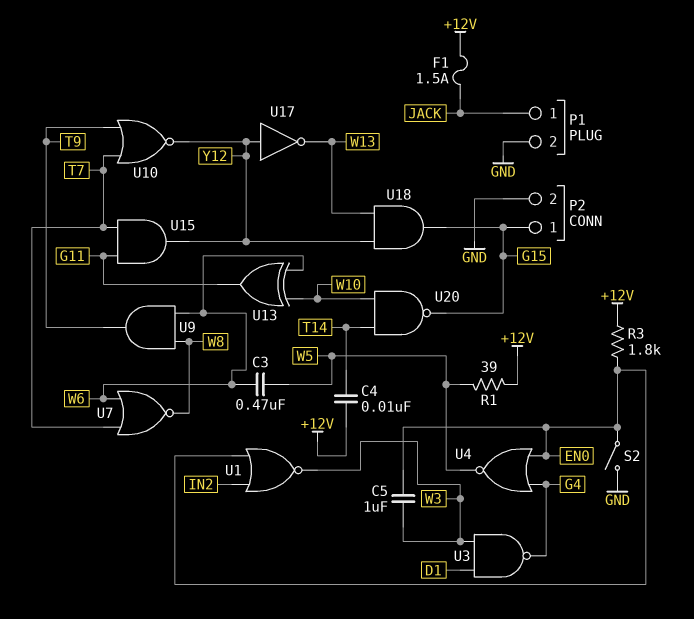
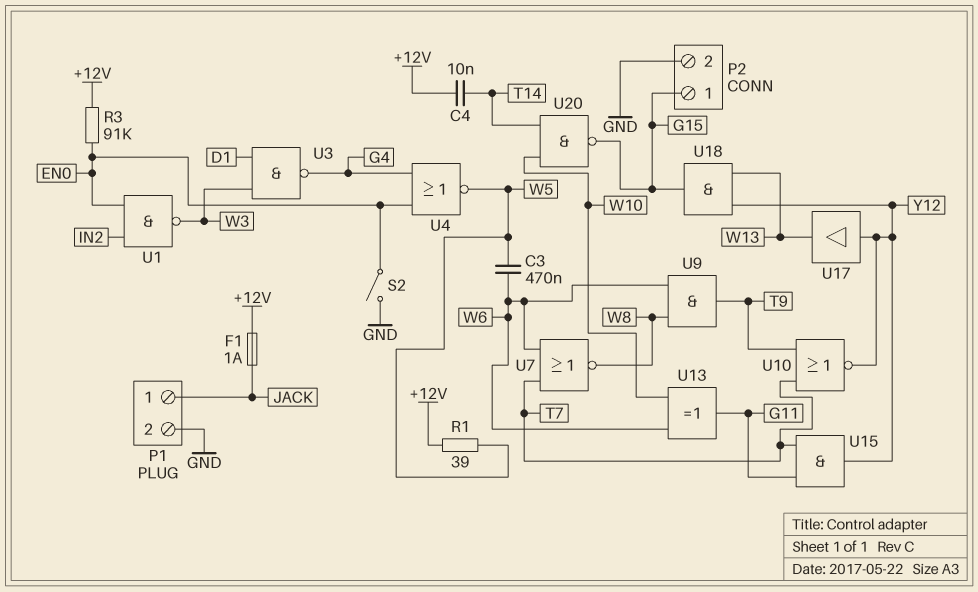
C5: 1uF (EN0, W3) -> none
F1: 1.5A (+12V, JACK) -> 1A (+12V, JACK)
R3: 1.8k (+12V, EN0) -> 91k (+12V, EN0)
U1: NOR (in EN0, in IN2, out W3) -> NAND (in EN0, in IN2, out W3)
U17: NOT (in Y12, out W13) -> buffer (in Y12, out W13)

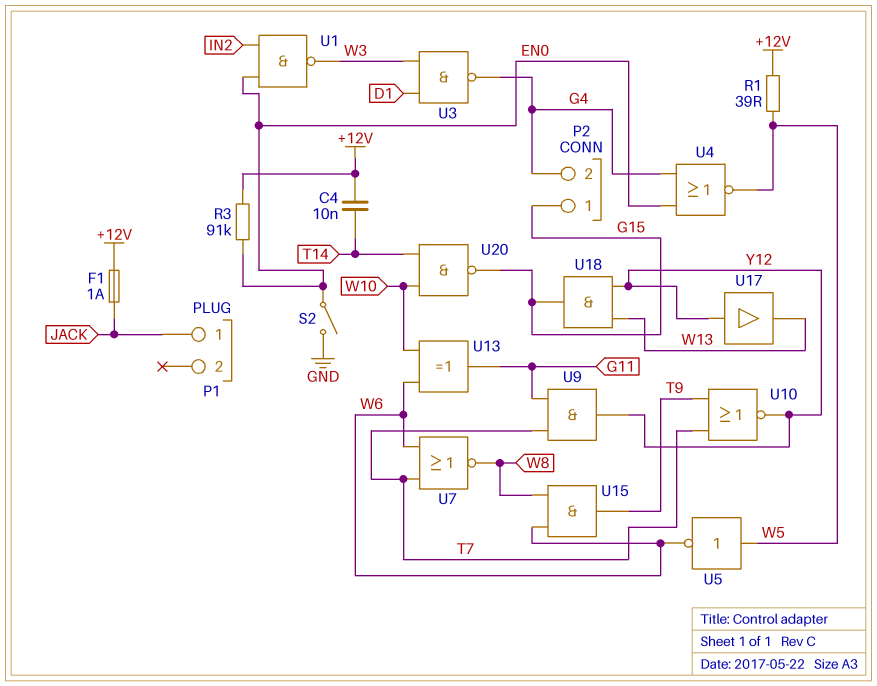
C3: 470nF (W5, W6) -> none
P1 pin 2: GND -> none
P2 pin 2: GND -> G4
U5: none -> NOT (in W5, out W6)
U9: AND (in W6, in W8, out T9) -> AND (in G11, in T7, out Y12)
U15: AND (in G11, in T7, out Y12) -> AND (in W6, in W8, out T9)

